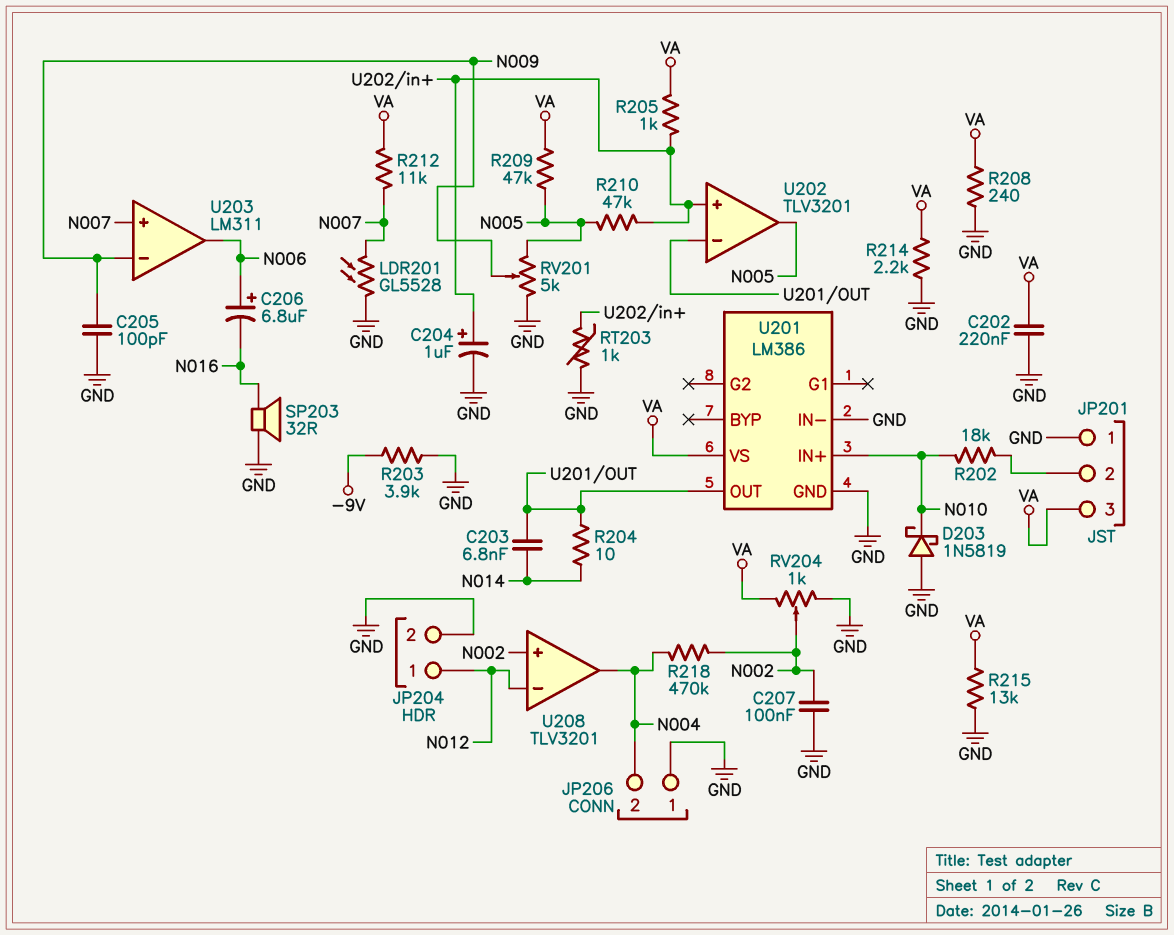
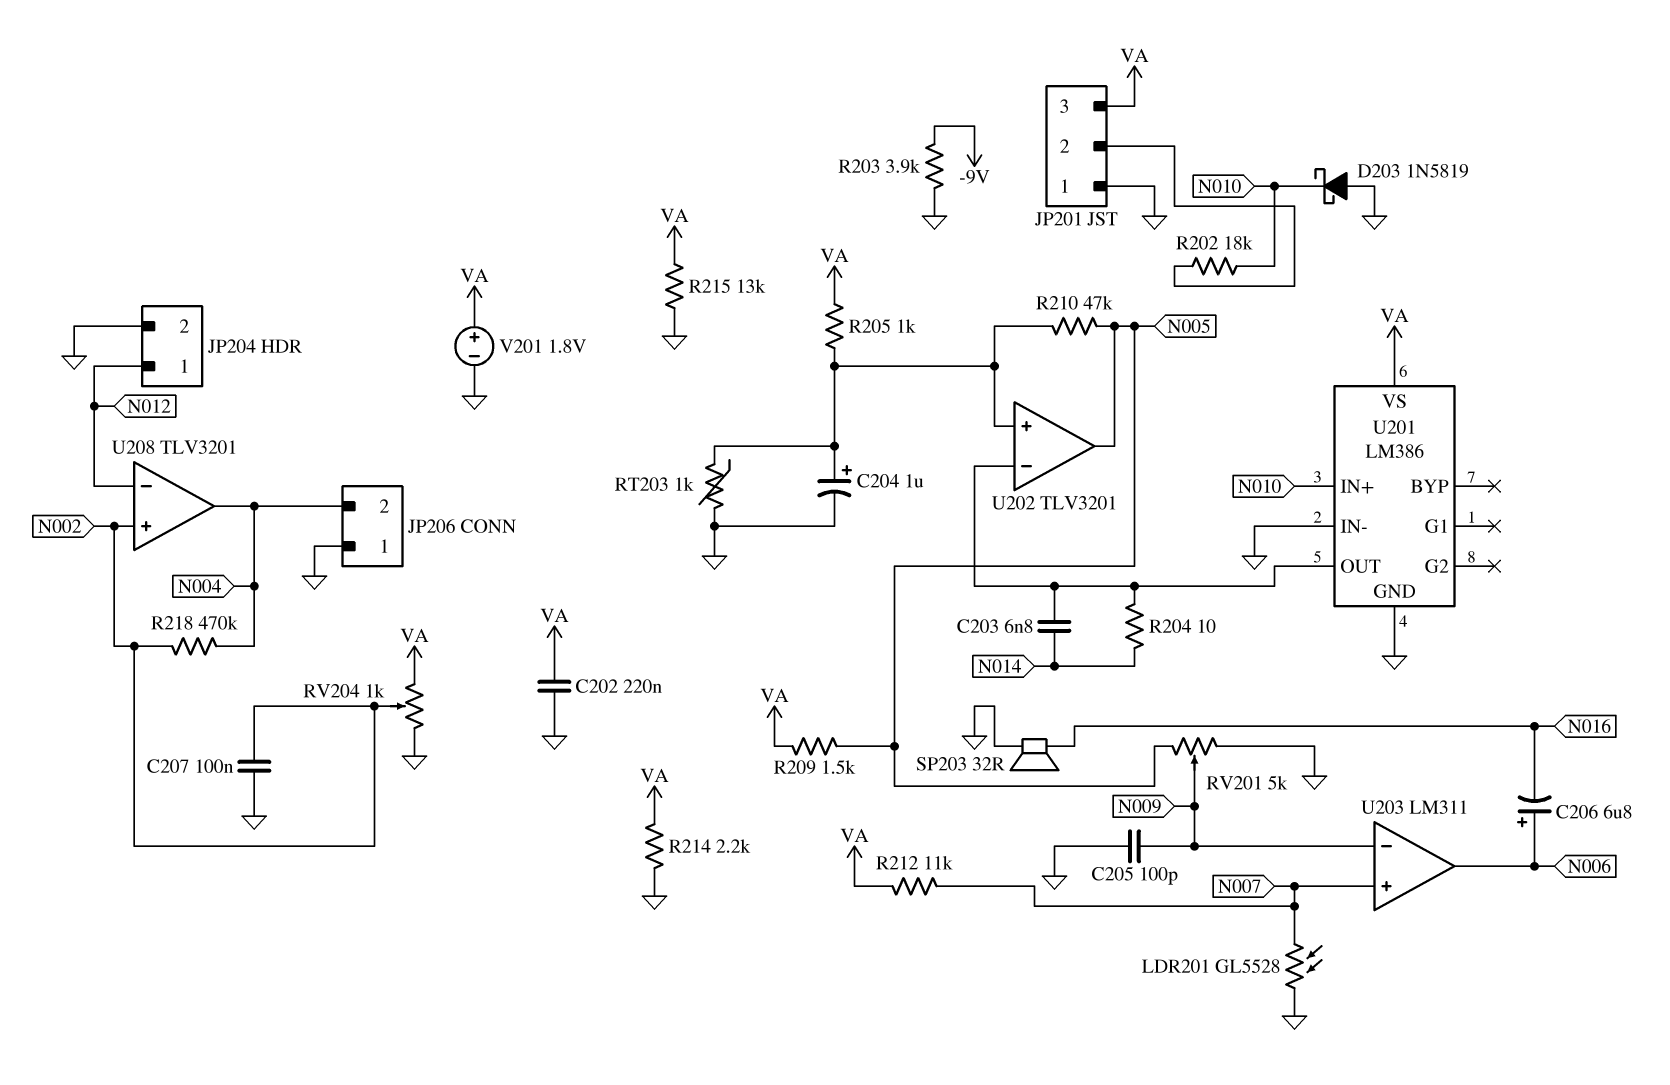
R208: 240 (GND, VA) -> none
R209: 47k (N005, VA) -> 1.5k (N005, VA)
V201: none -> 1.8V (plus VA, minus GND)

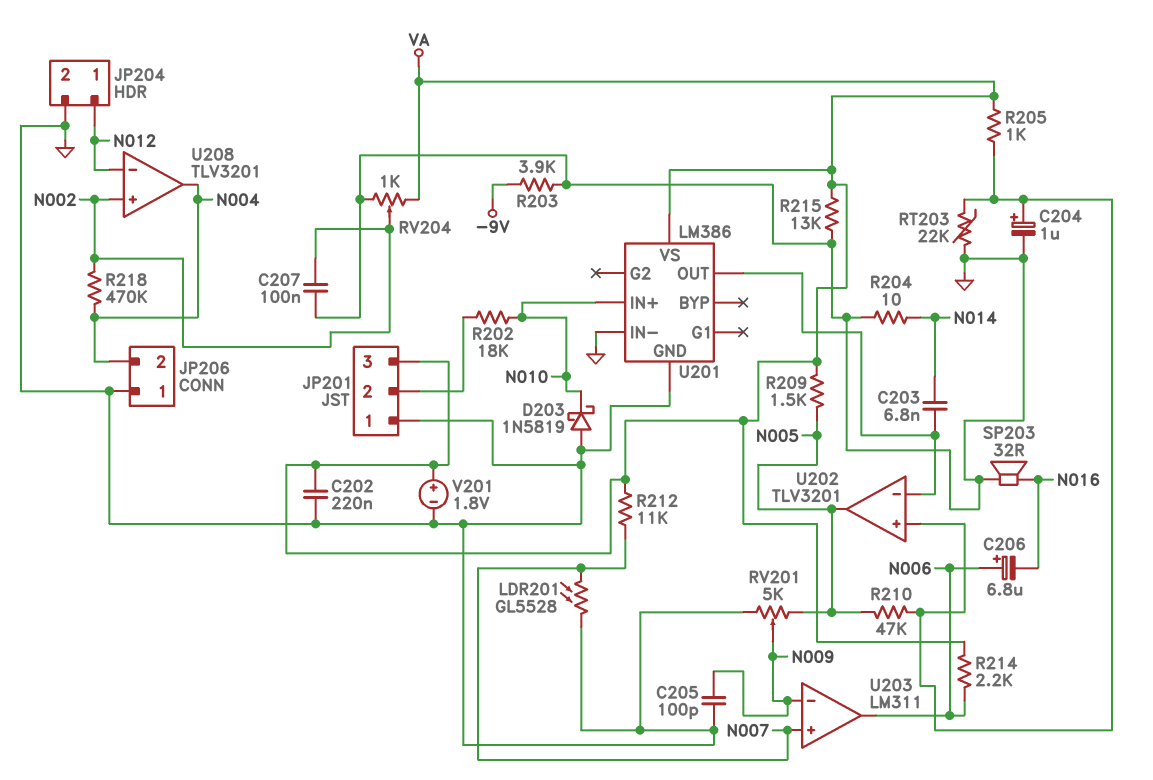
R204: 10 (N014, U201/OUT) -> 10 (GND, N014)
R214: 2.2k (GND, VA) -> 2.2k (N006, VA)
RT203: 1k (GND, U202/in+) -> 22k (GND, U202/in+)

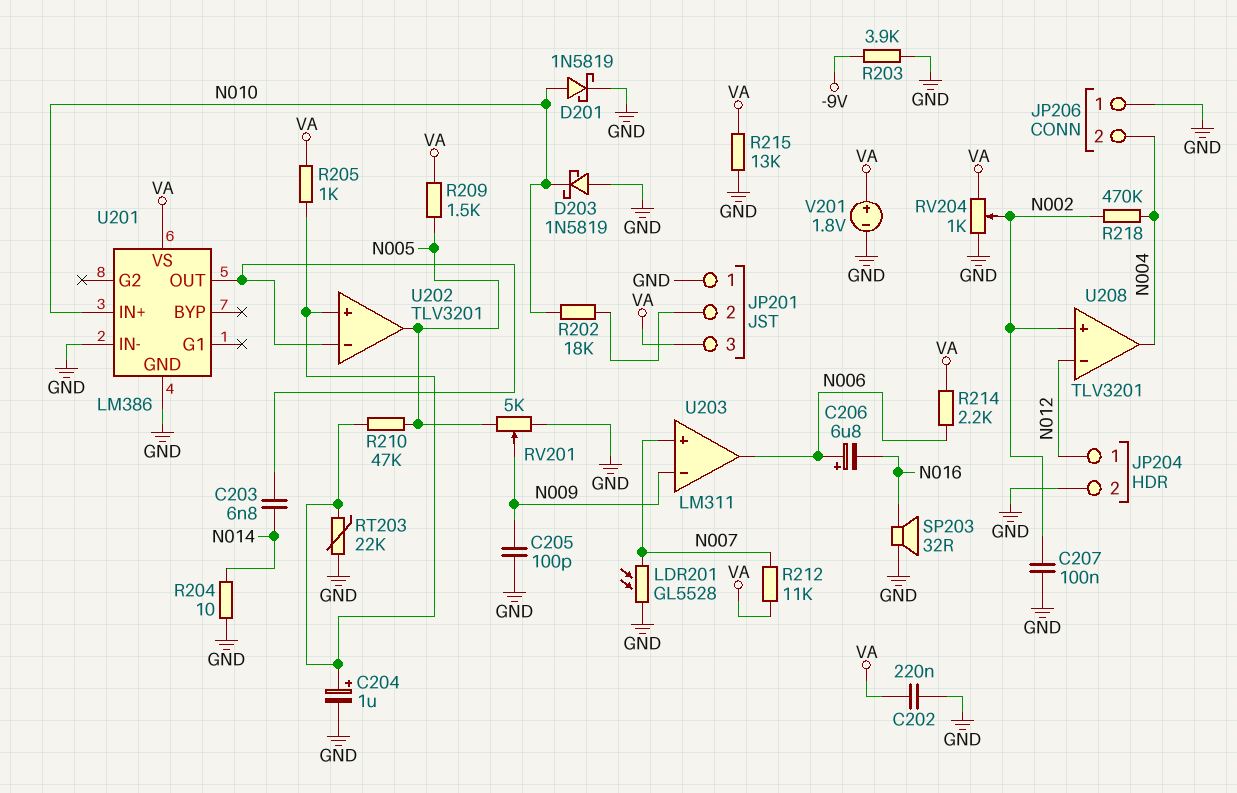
D201: none -> schottky 1N5819 (A N010, K GND)

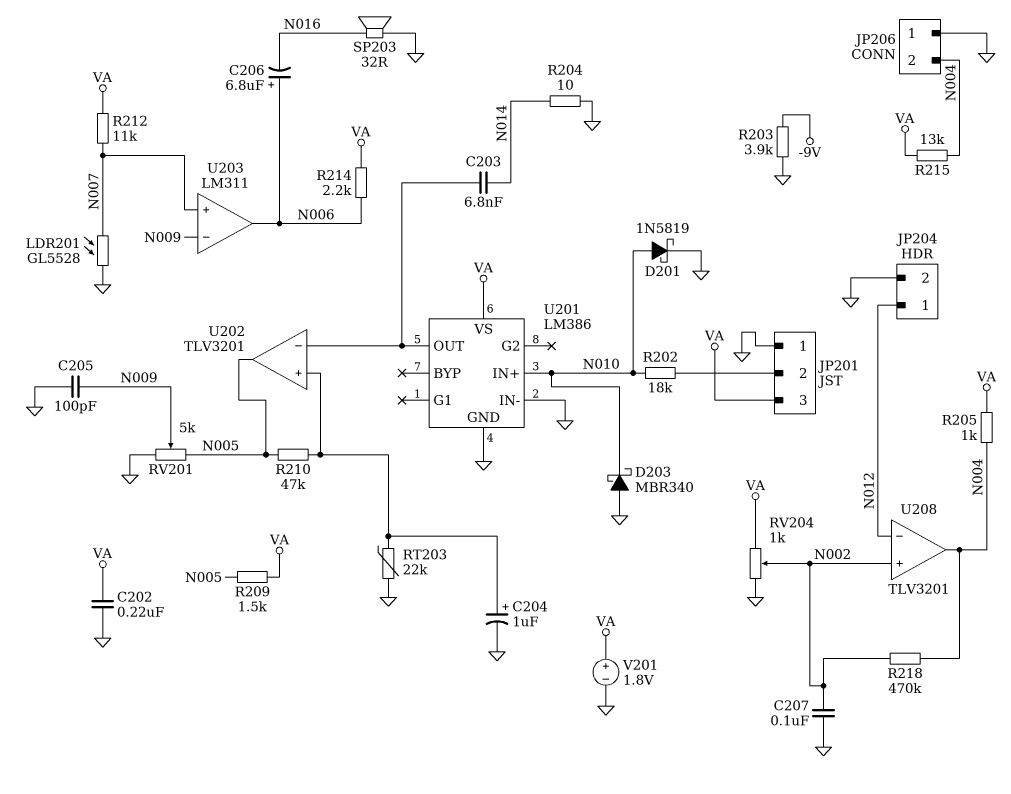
D203: schottky 1N5819 (A GND, K N010) -> schottky MBR340 (A GND, K N010)
R205: 1k (U202/in+, VA) -> 1k (N004, VA)
R215: 13k (GND, VA) -> 13k (N004, VA)

